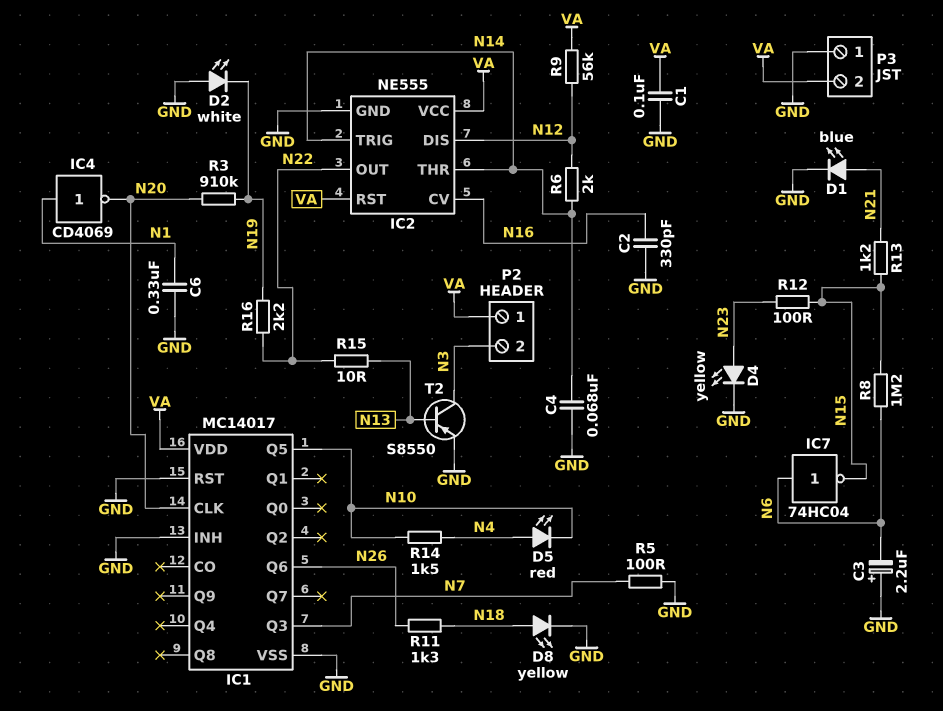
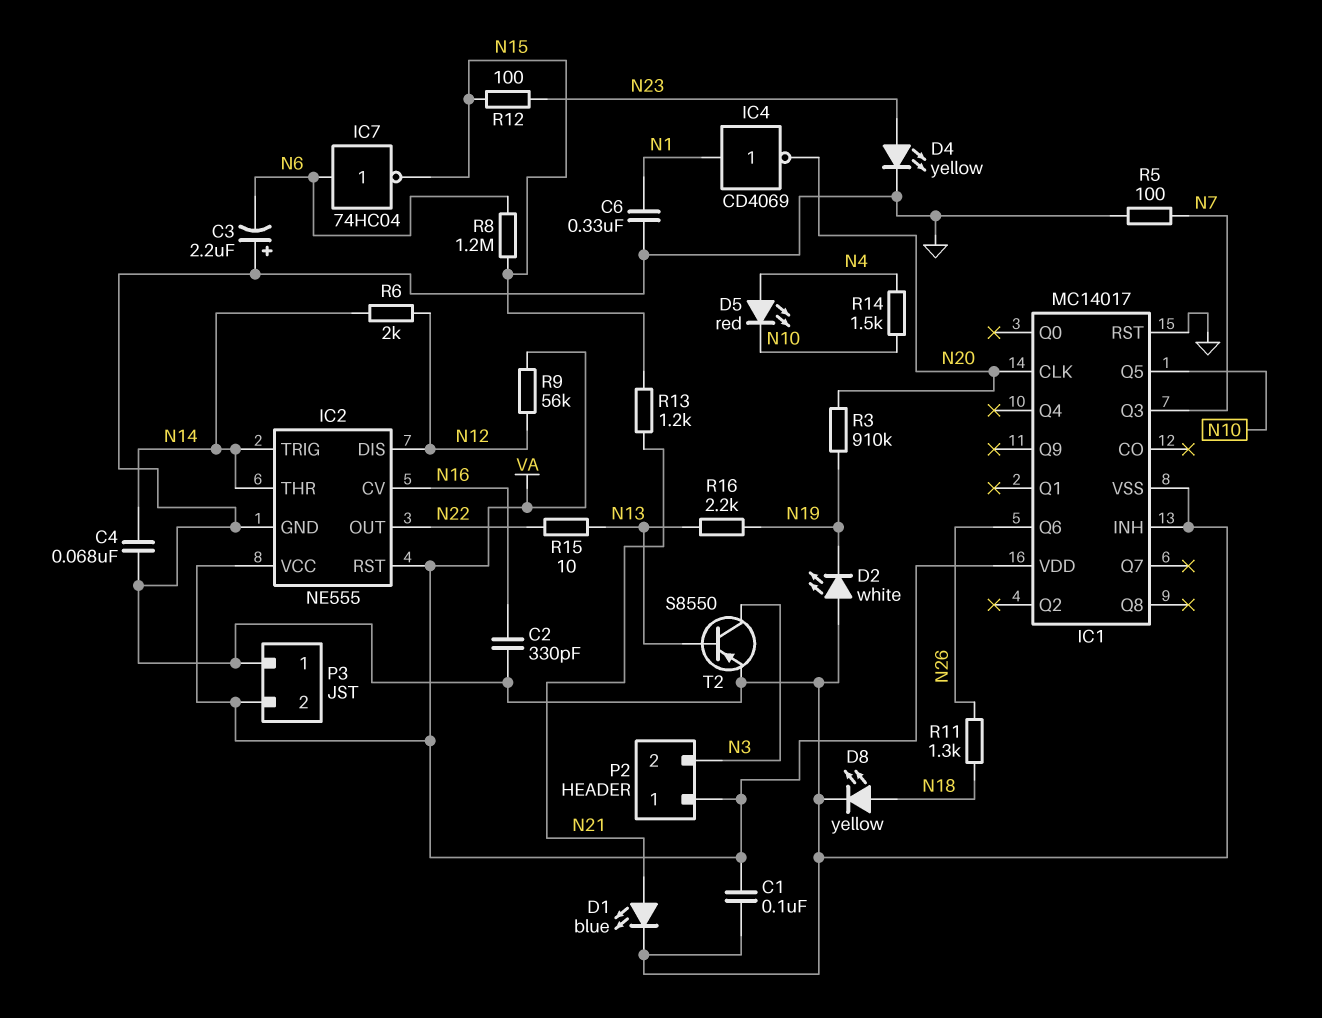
R16: 2.2k (N19, N22) -> 2.2k (N13, N19)

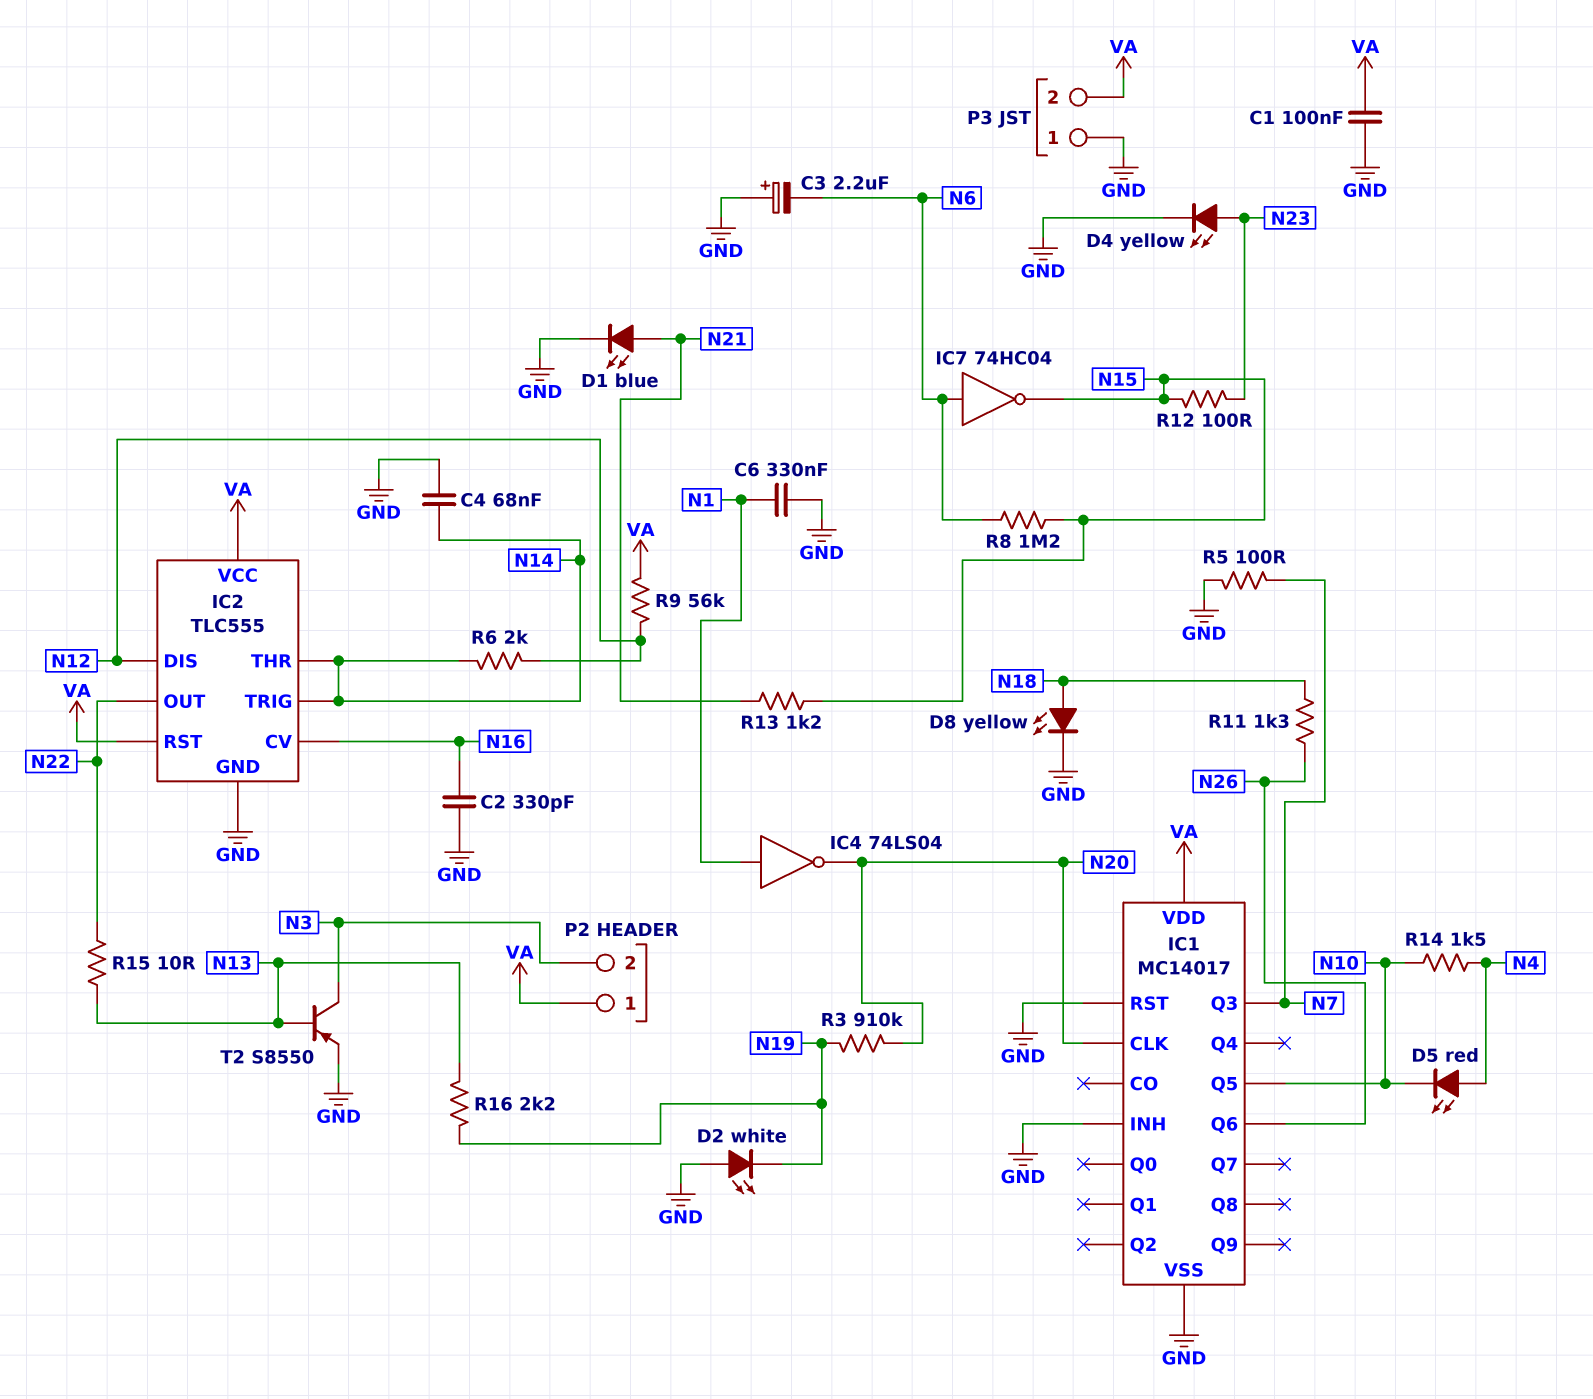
IC2: NE555 -> TLC555
IC4: NOT CD4069 (in N1, out N20) -> NOT 74LS04 (in N1, out N20)

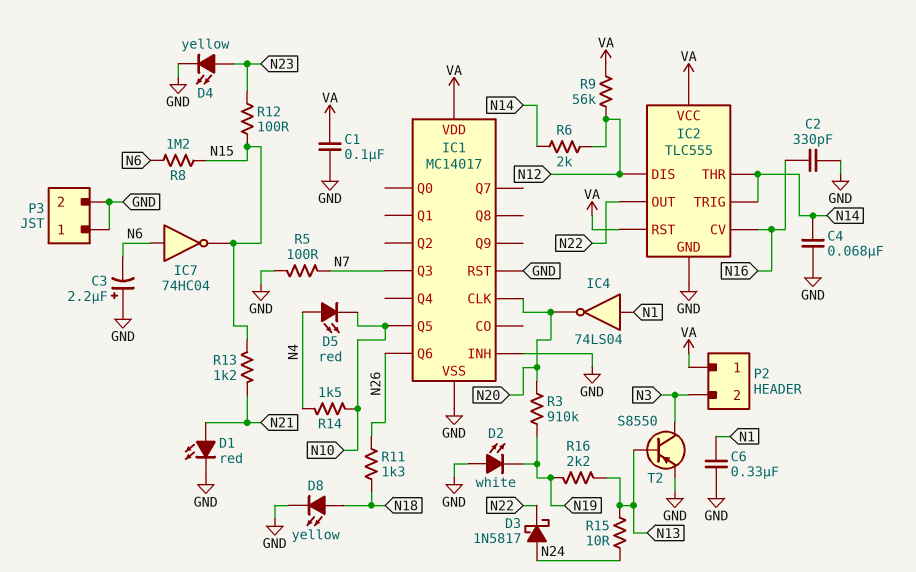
D1: LED blue (A N21, K GND) -> LED red (A N21, K GND)
D3: none -> schottky 1N5817 (A N24, K N22)
P3 pin 2: VA -> GND
R15: 10 (N13, N22) -> 10 (N13, N24)

